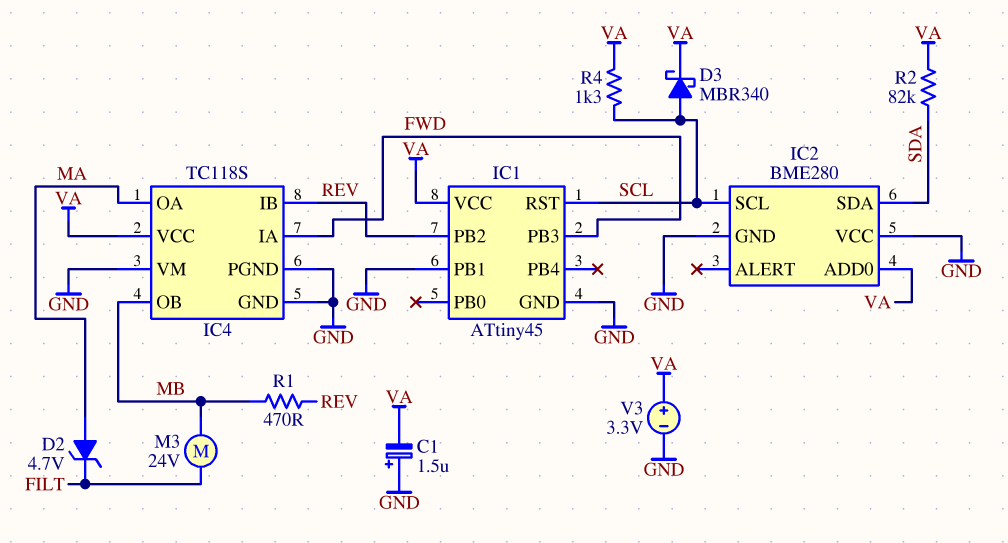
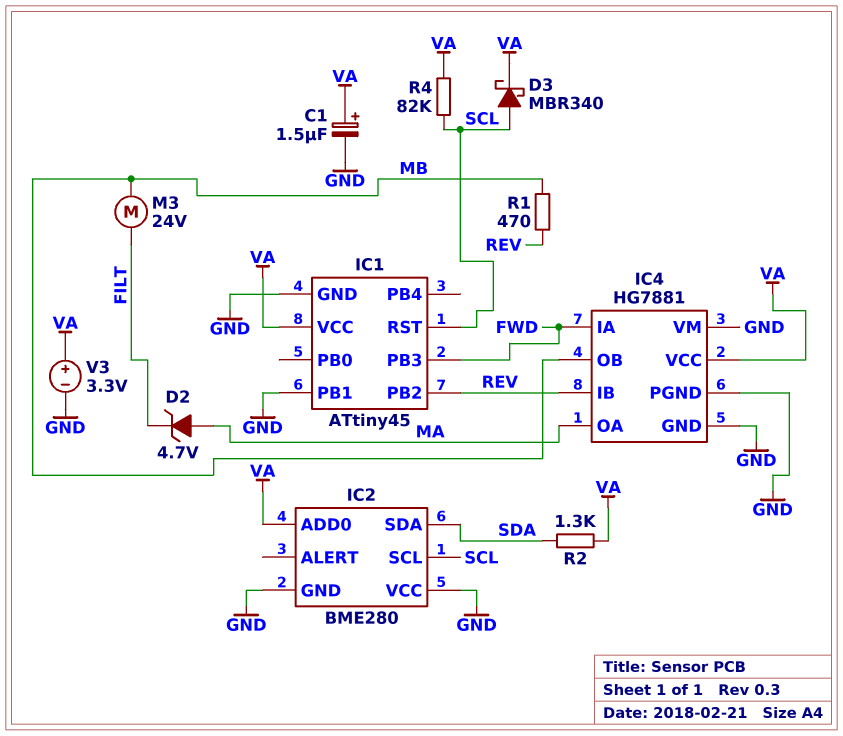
C1: 1.5uF (plus GND, minus VA) -> 1.5uF (plus VA, minus GND)
IC4: TC118S -> HG7881
R2: 82k (SDA, VA) -> 1.3k (SDA, VA)
R4: 1.3k (SCL, VA) -> 82k (SCL, VA)

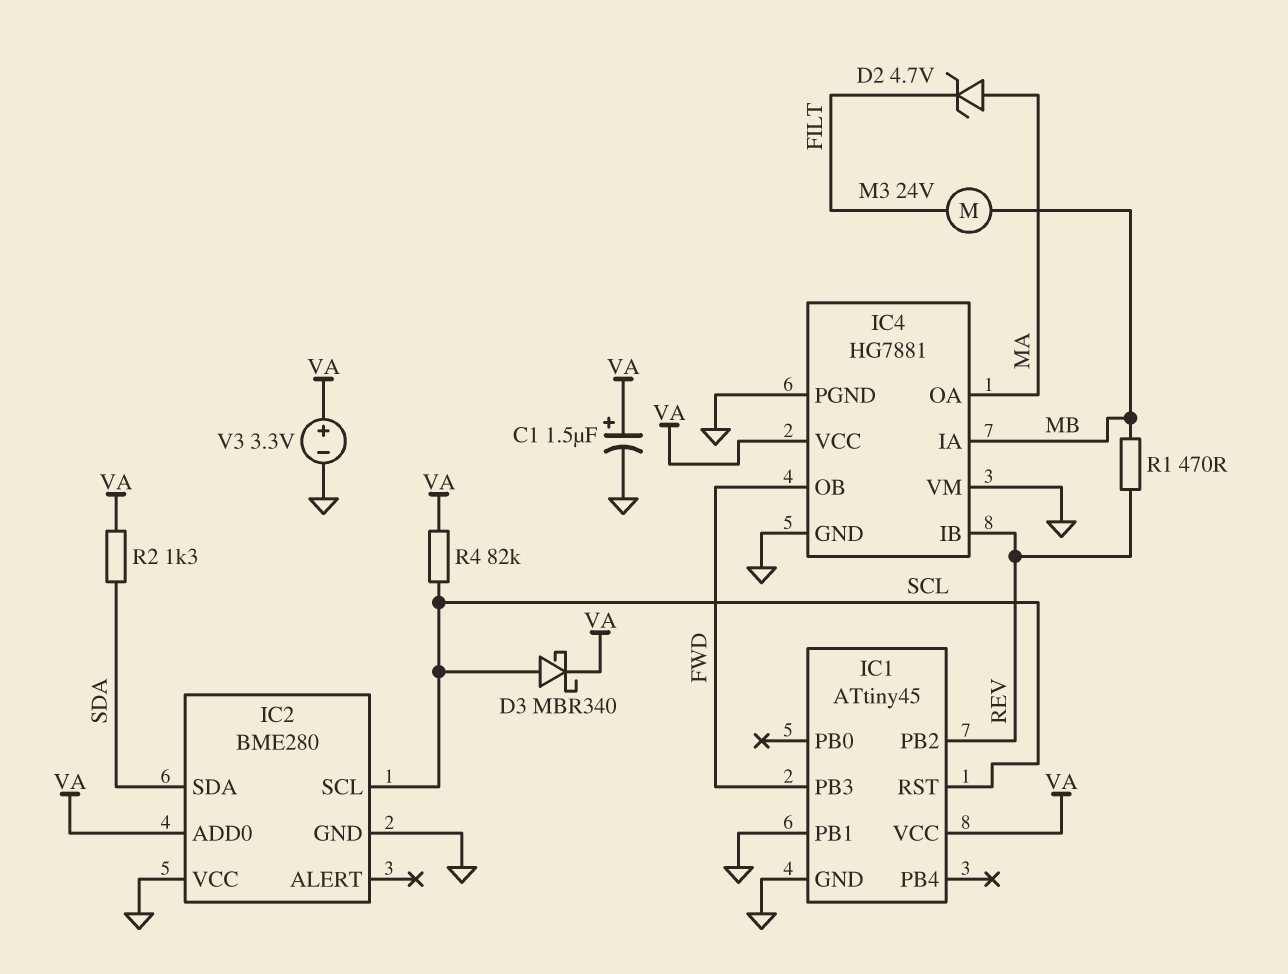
IC4 pin IA: FWD -> MB
IC4 pin OB: MB -> FWD

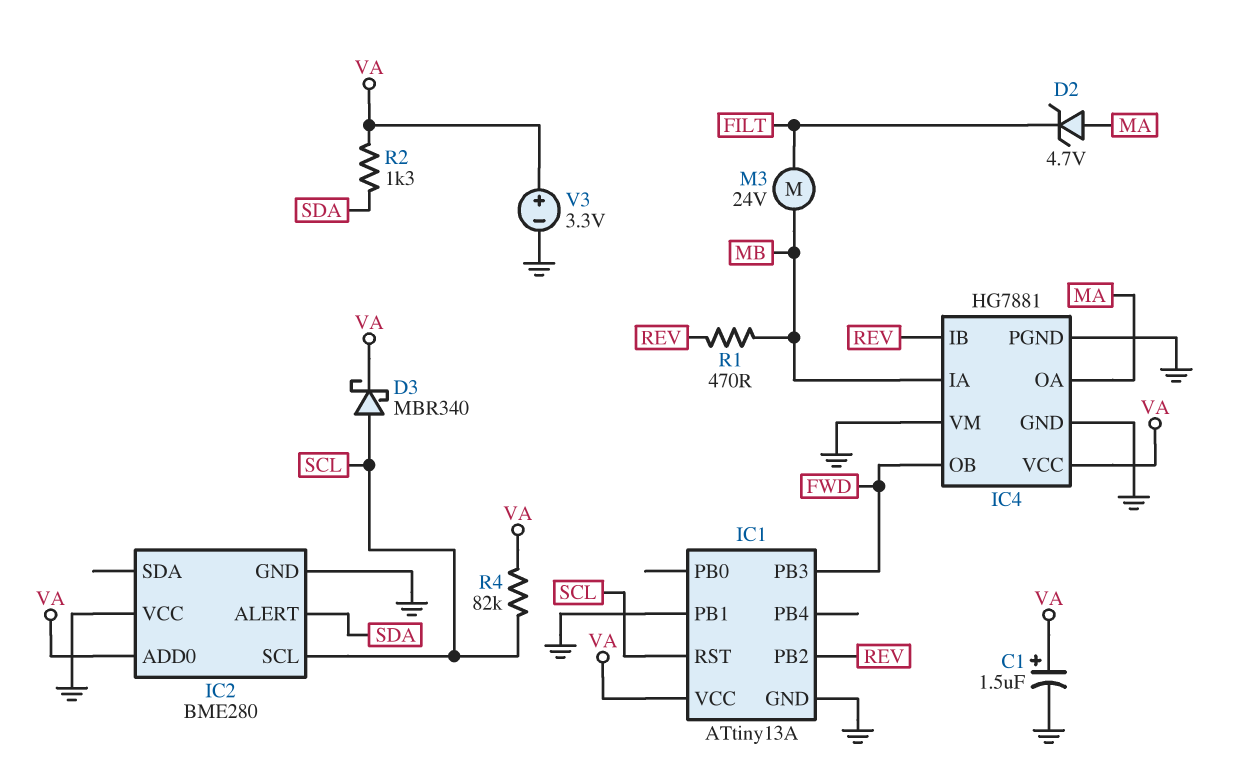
IC1: ATtiny45 -> ATtiny13A
IC2 pin ALERT: none -> SDA
IC2 pin SDA: SDA -> none

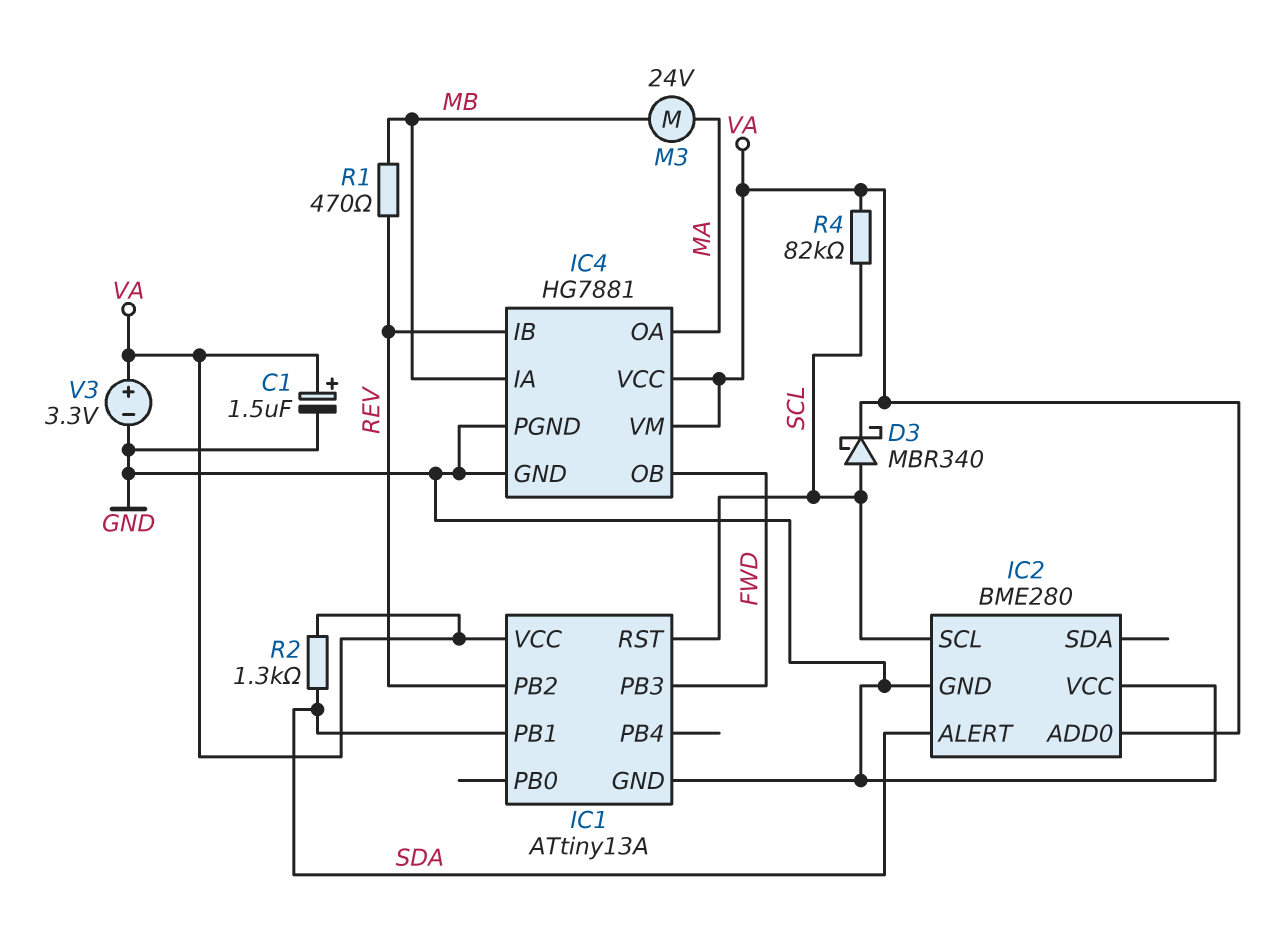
D2: zener 4.7V (A MA, K FILT) -> none
IC1 pin PB1: GND -> SDA
IC4 pin VM: GND -> VA
M3: motor 24V (FILT, MB) -> motor 24V (MA, MB)

